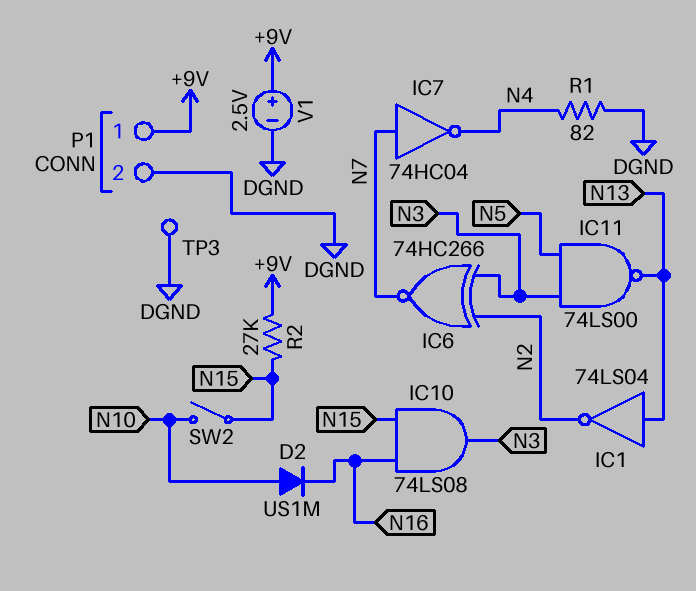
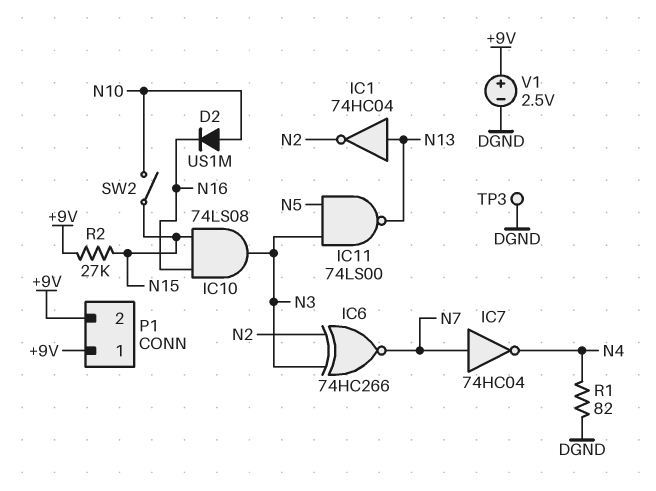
IC1: NOT 74LS04 (in N13, out N2) -> NOT 74HC04 (in N13, out N2)
P1 pin 2: DGND -> +9V

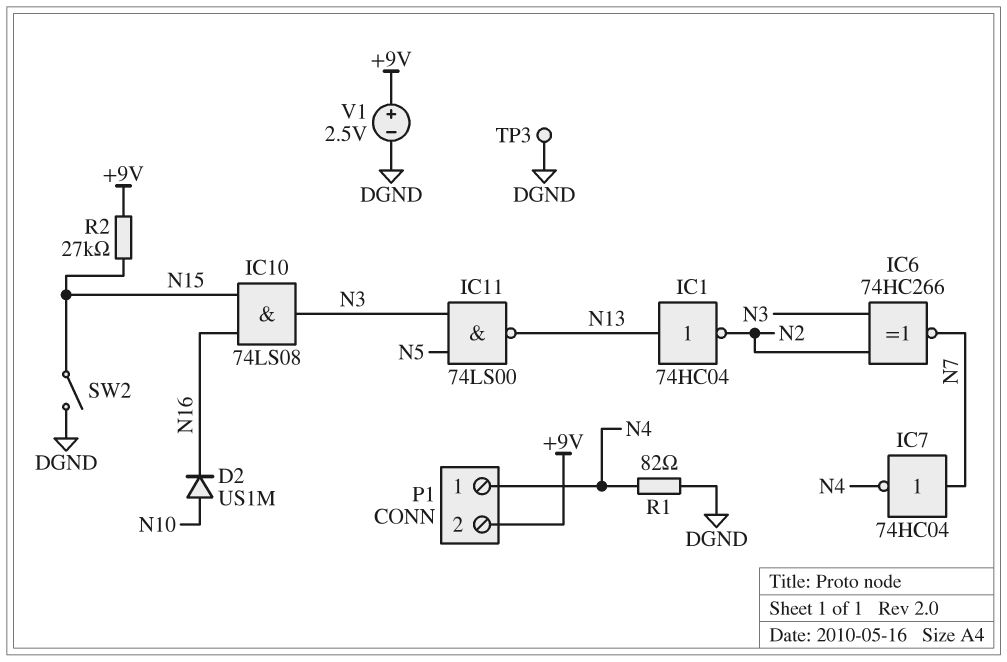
P1 pin 1: +9V -> N4
SW2: switch (N10, N15) -> switch (DGND, N15)

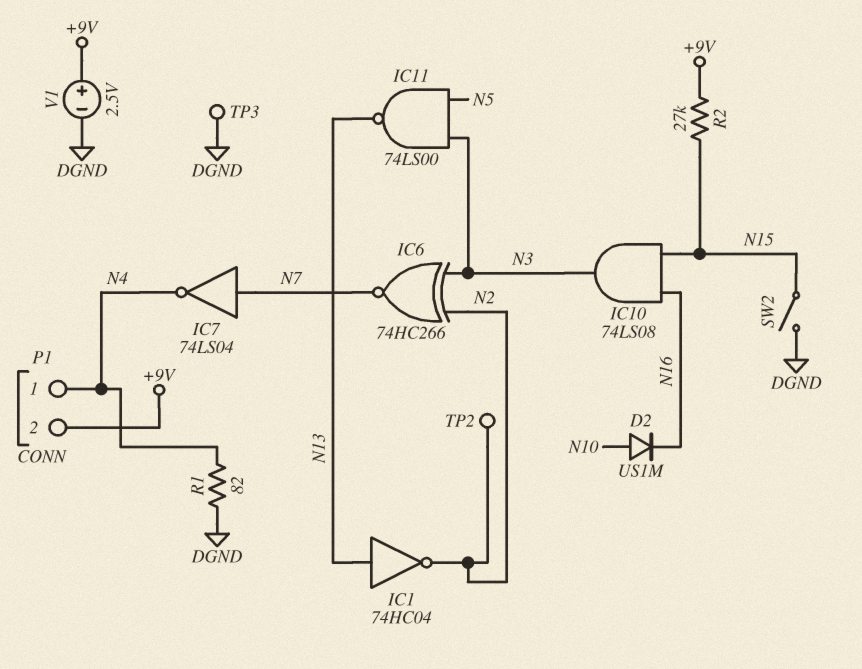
IC7: NOT 74HC04 (in N7, out N4) -> NOT 74LS04 (in N7, out N4)
TP2: none -> test point (N2)

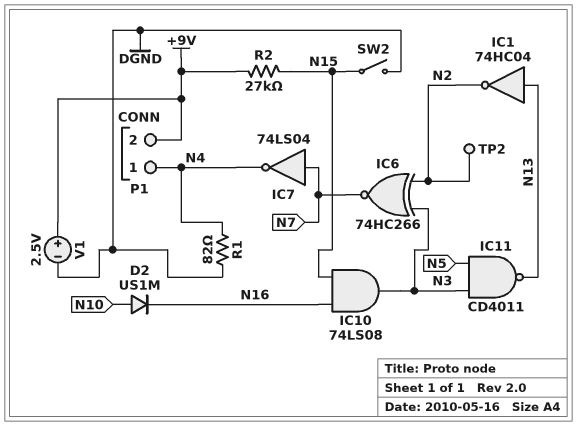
IC11: NAND 74LS00 (in N3, in N5, out N13) -> NAND CD4011 (in N3, in N5, out N13)
TP3: test point (DGND) -> none

